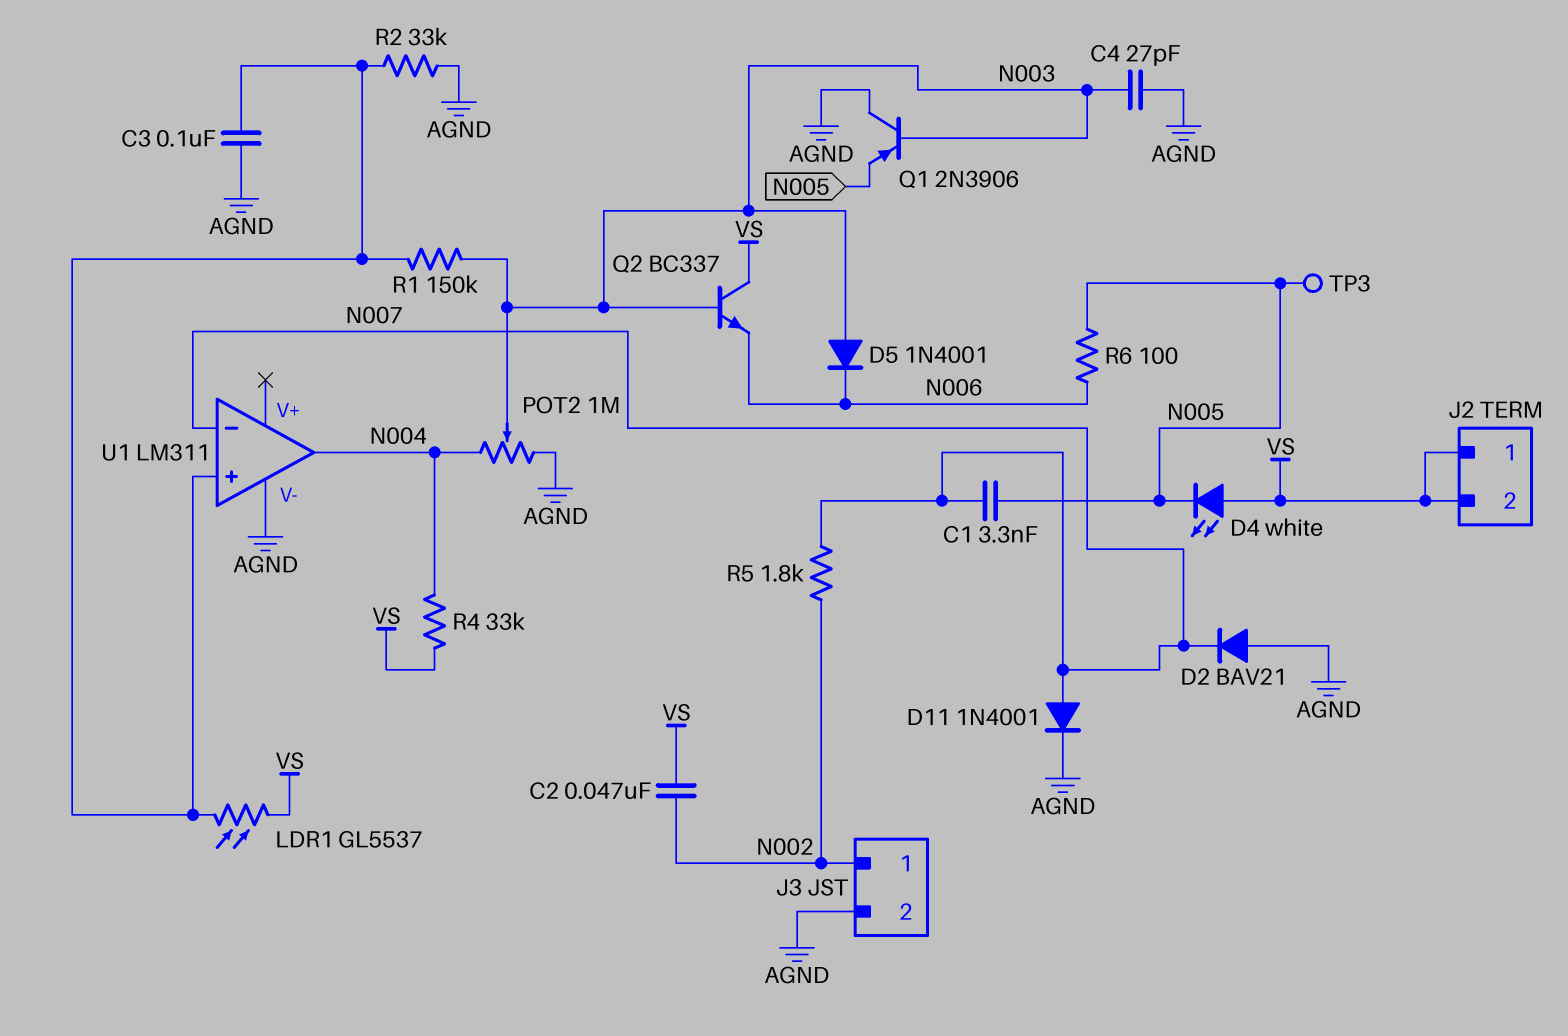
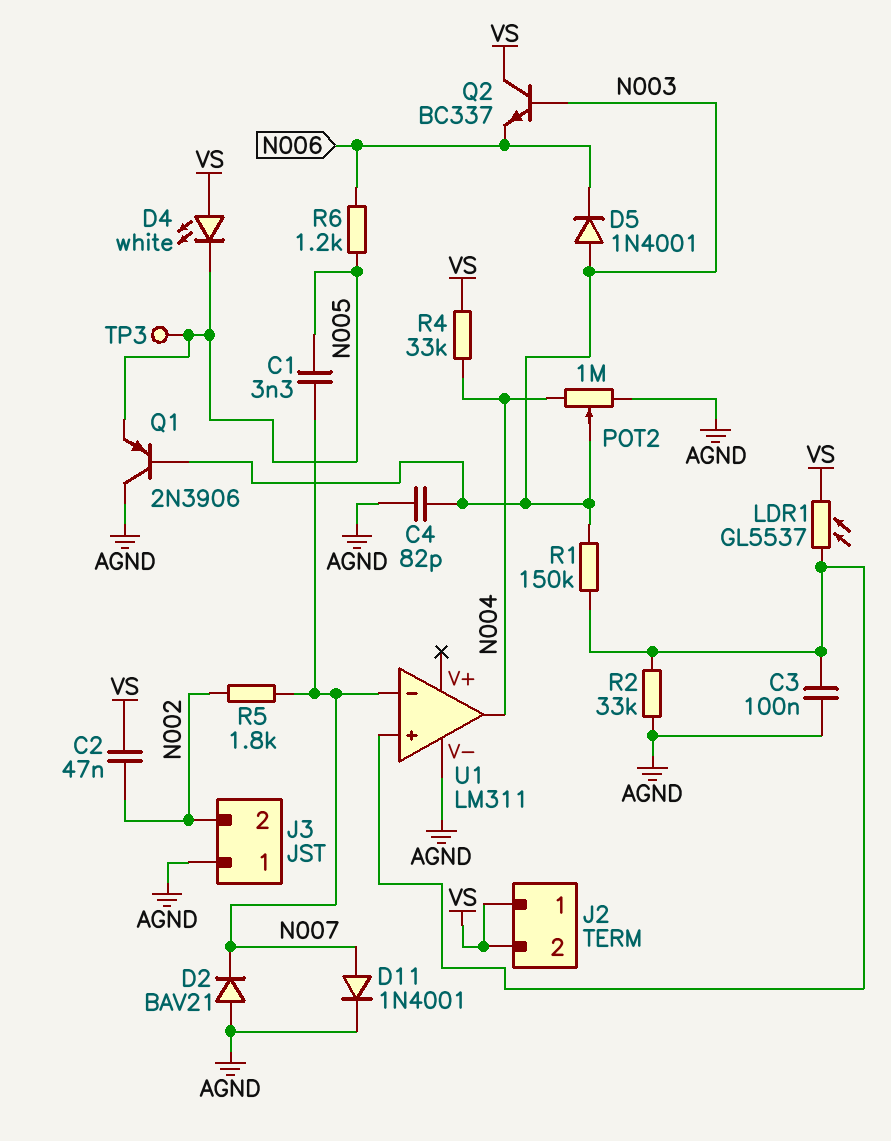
C4: 27pF (AGND, N003) -> 82pF (AGND, N003)
J3 pin 1: N002 -> AGND
J3 pin 2: AGND -> N002
R6: 100 (N005, N006) -> 1.2k (N005, N006)

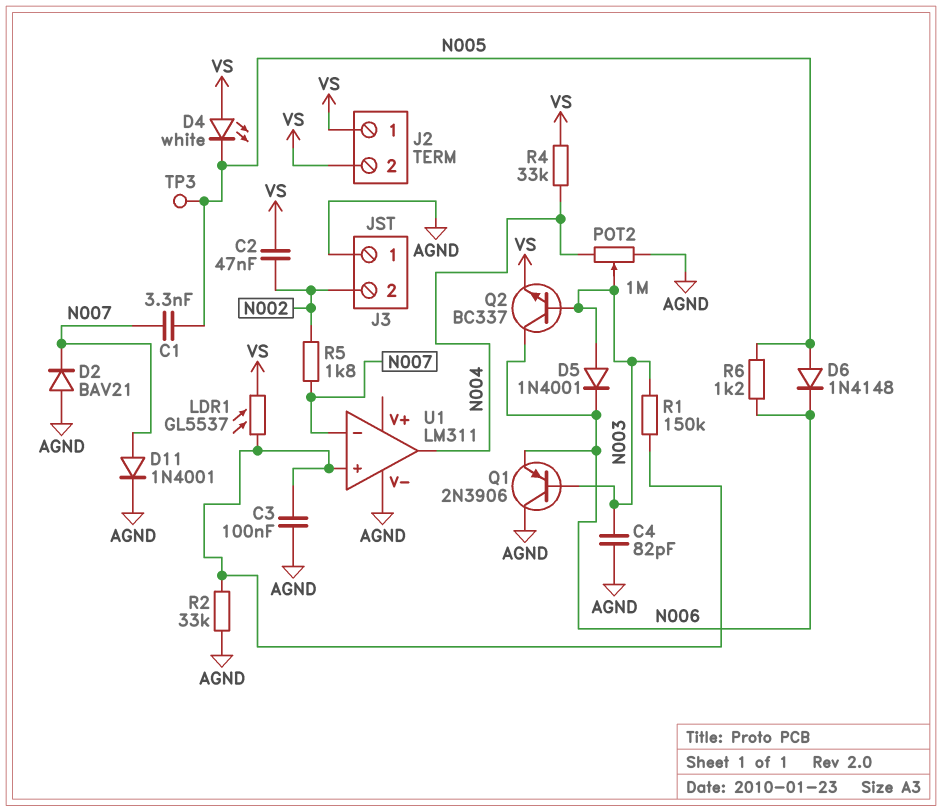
D6: none -> diode 1N4148 (A N005, K N006)
Q1: PNP 2N3906 (B N003, C AGND, E N005) -> PNP 2N3906 (B N003, C AGND, E N006)
Q2: NPN BC337 (B N003, C VS, E N006) -> NPN BC337 (B N003, C N006, E VS)

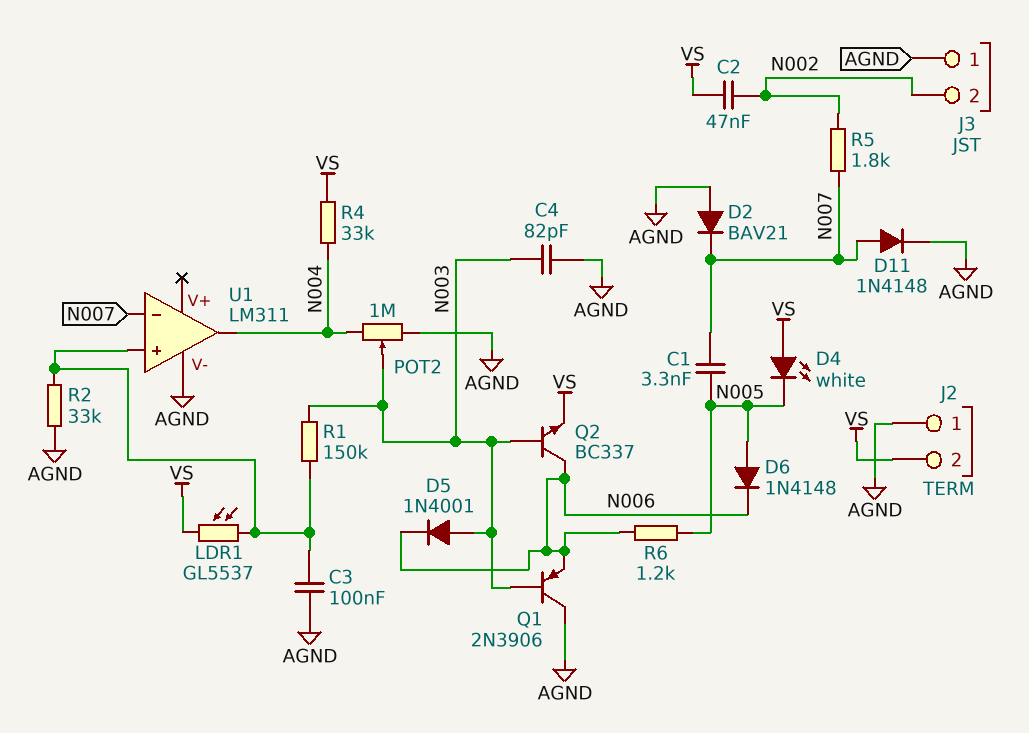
D11: diode 1N4001 (A N007, K AGND) -> diode 1N4148 (A N007, K AGND)
J2 pin 1: VS -> AGND
TP3: test point (N005) -> none

